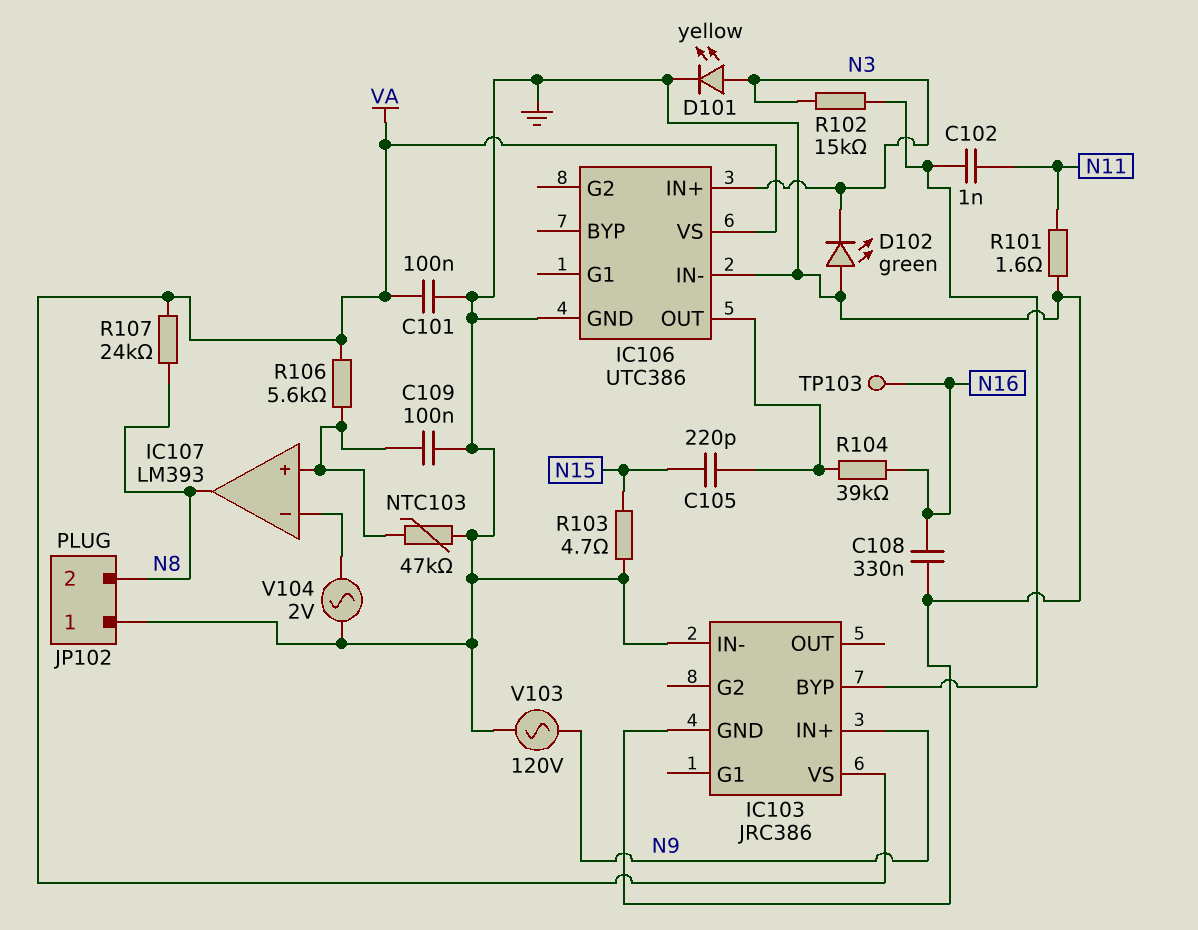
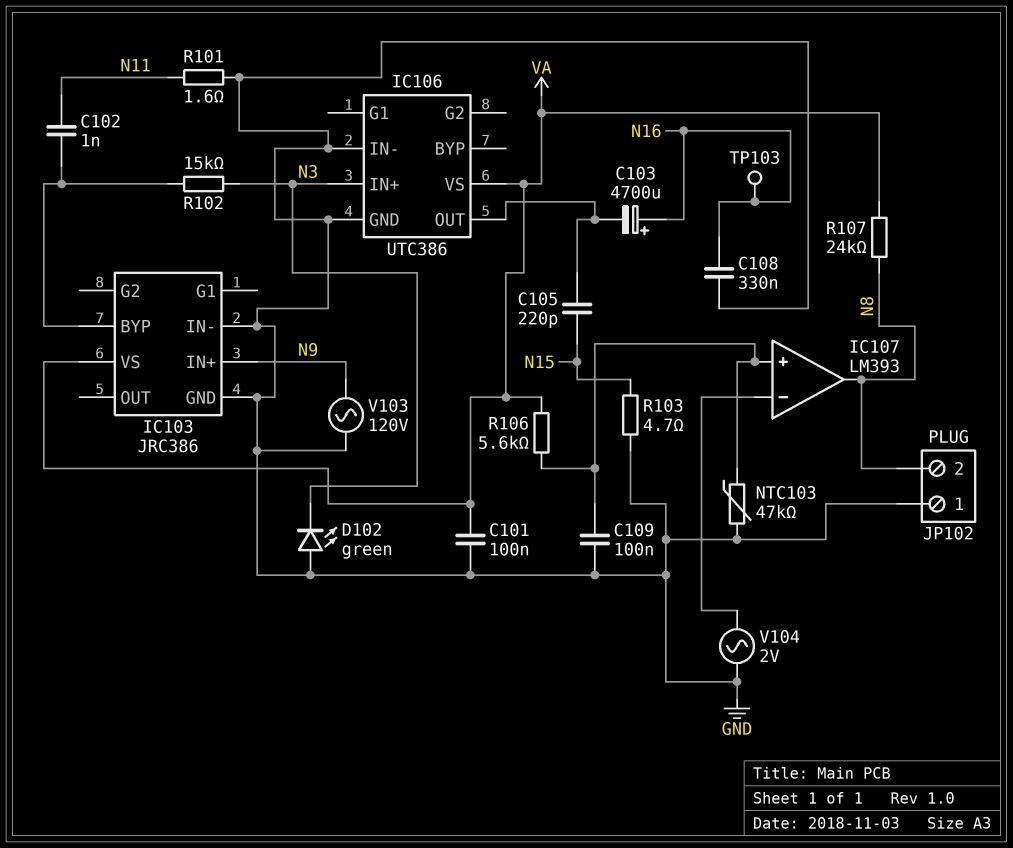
C103: none -> 4700uF (plus N16, minus IC106/OUT)
D101: LED yellow (A N3, K GND) -> none
R104: 39k (IC106/OUT, N16) -> none

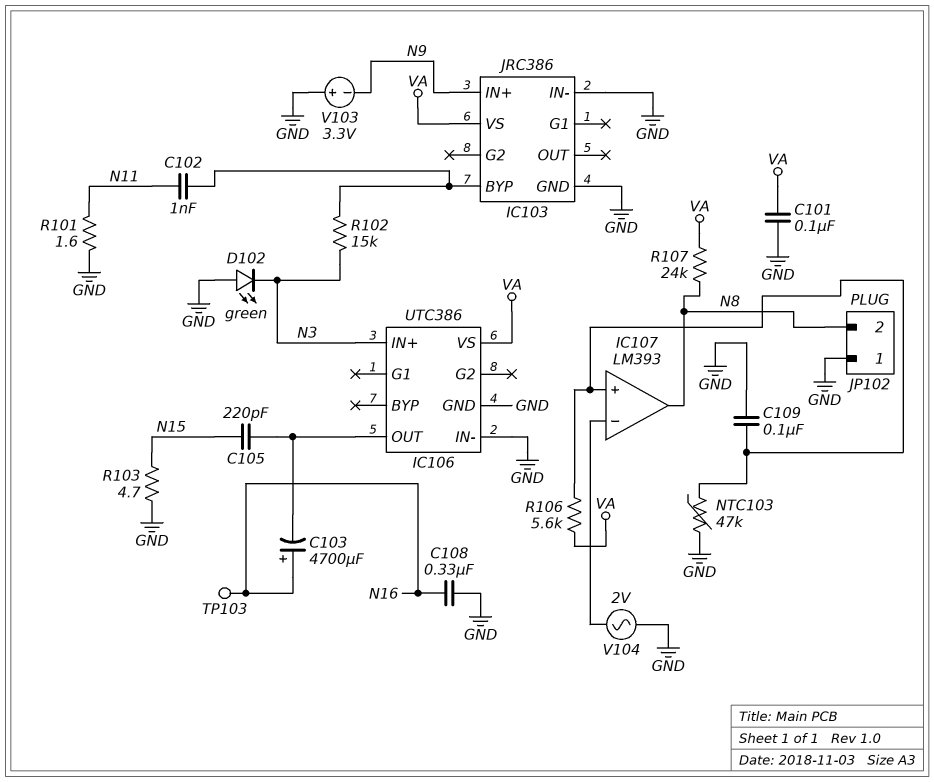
V103: AC 120V (GND, N9) -> 3.3V (plus GND, minus N9)

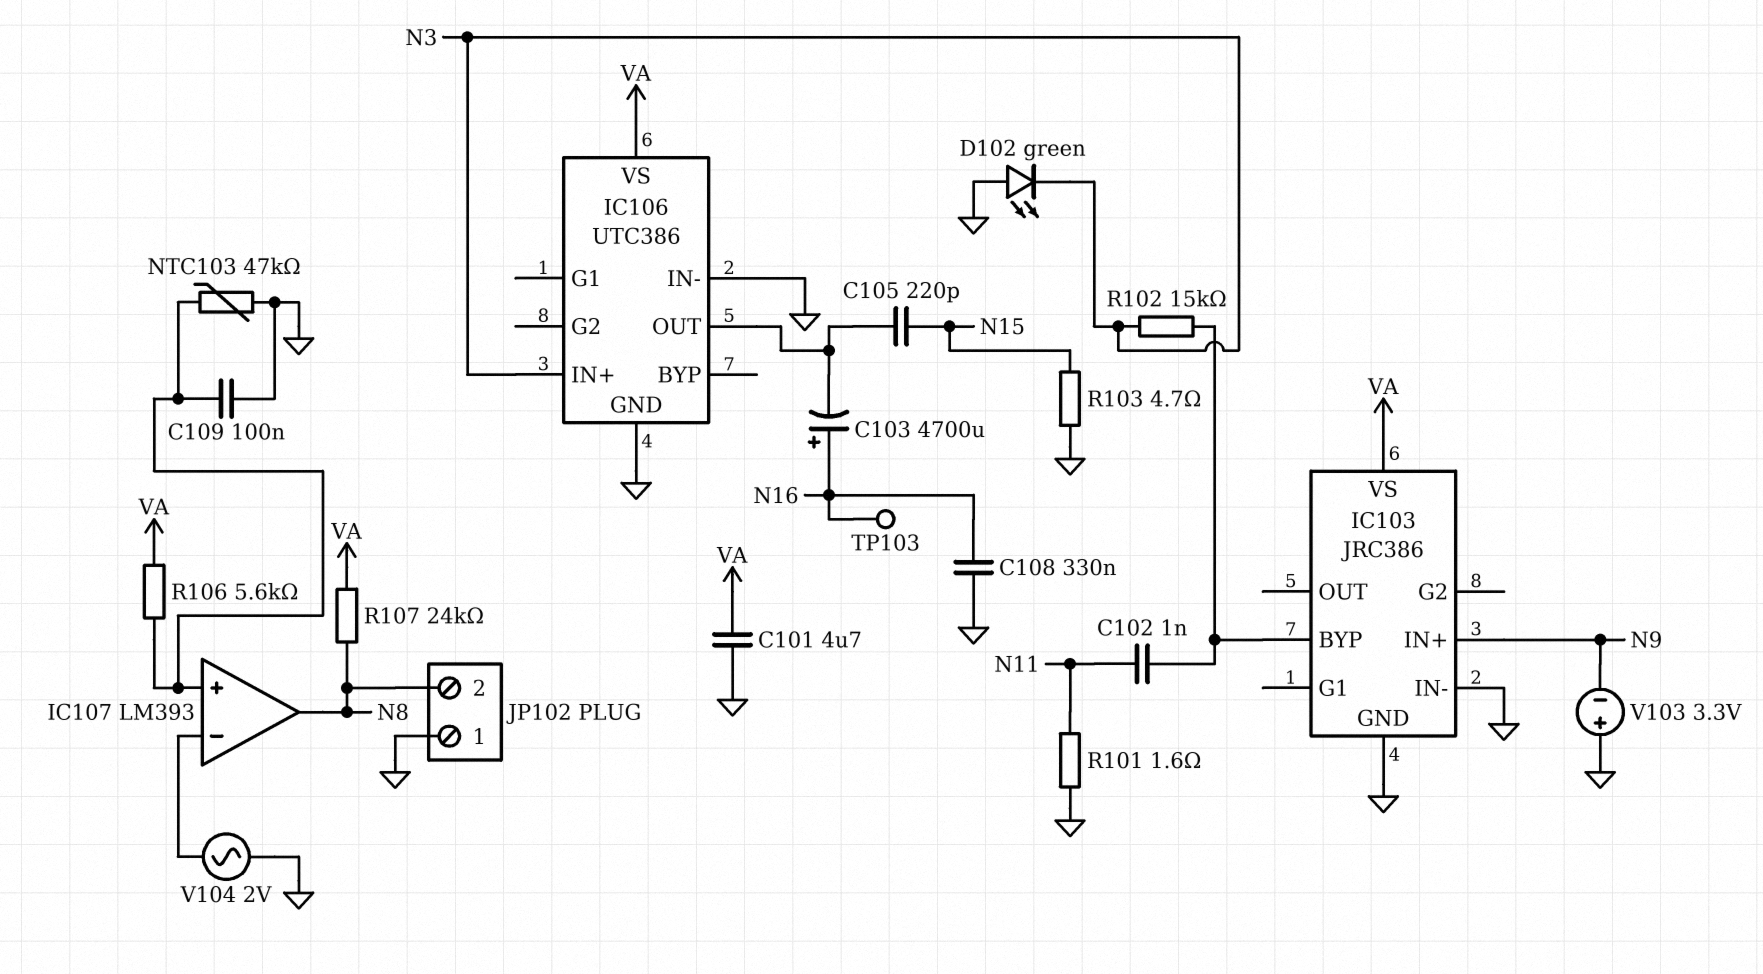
C101: 100nF (GND, VA) -> 4.7uF (GND, VA)

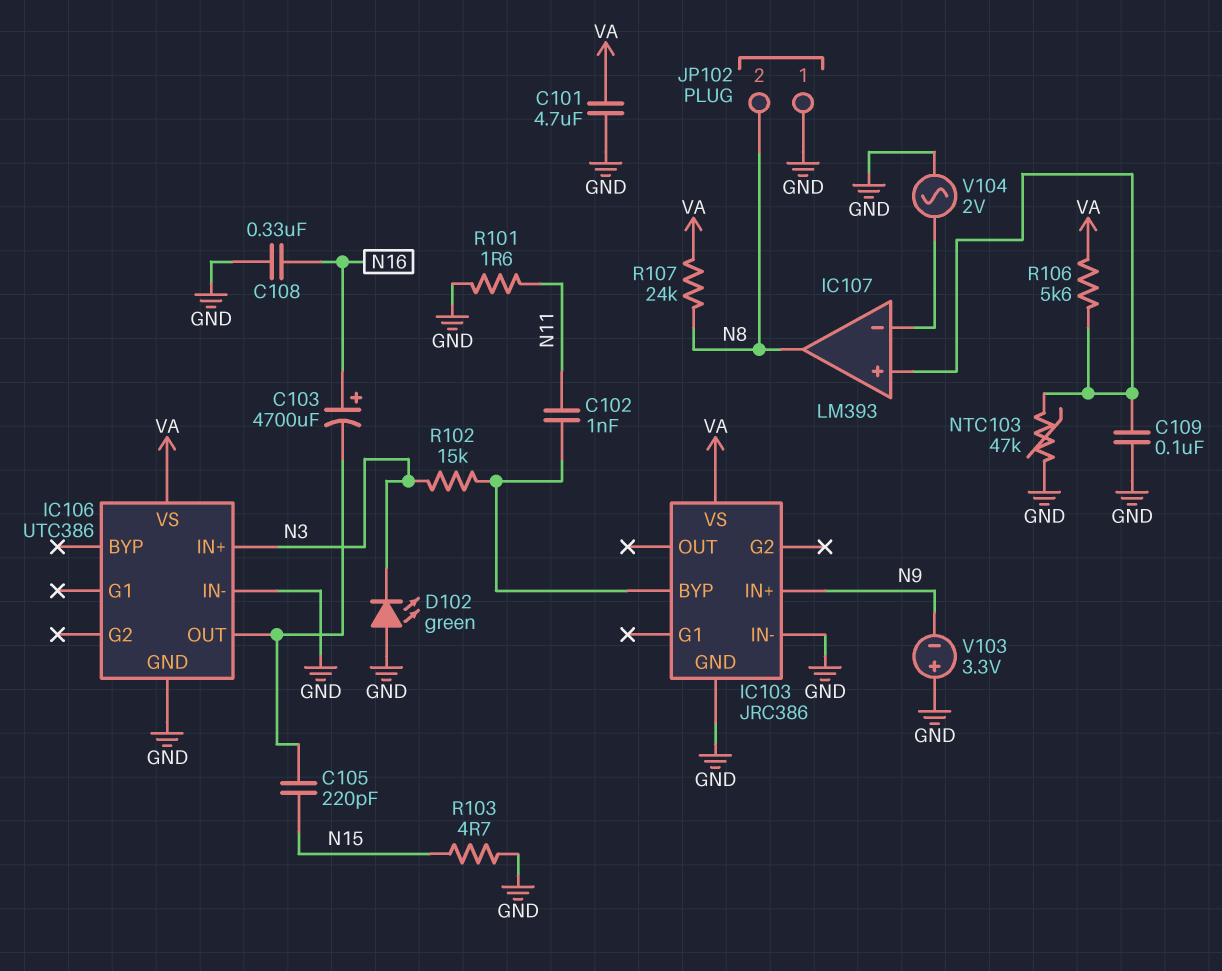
TP103: test point (N16) -> none

